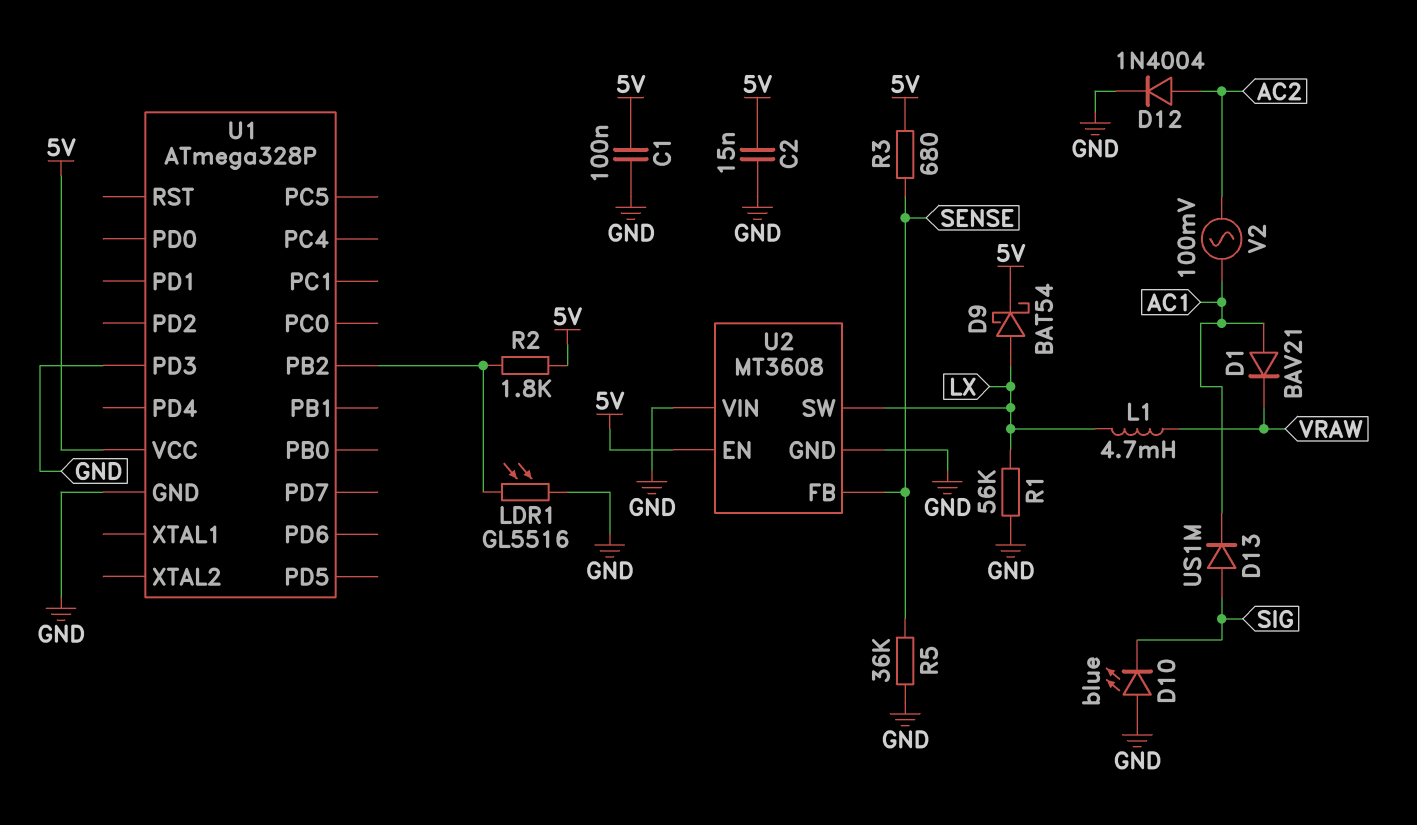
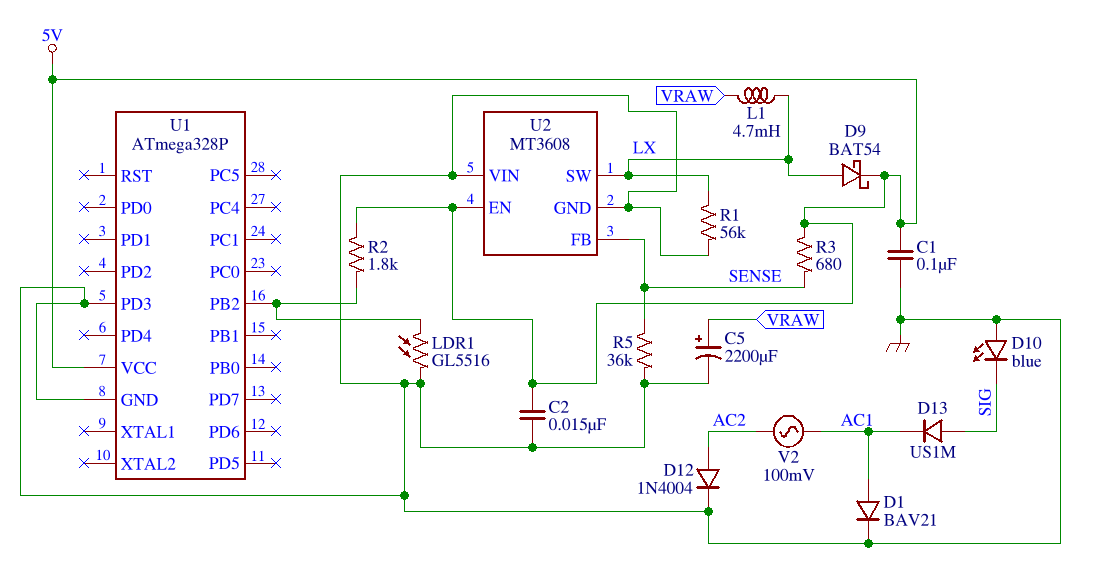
C5: none -> 2200uF (plus VRAW, minus GND)
D1: diode BAV21 (A AC1, K VRAW) -> diode BAV21 (A AC1, K GND)

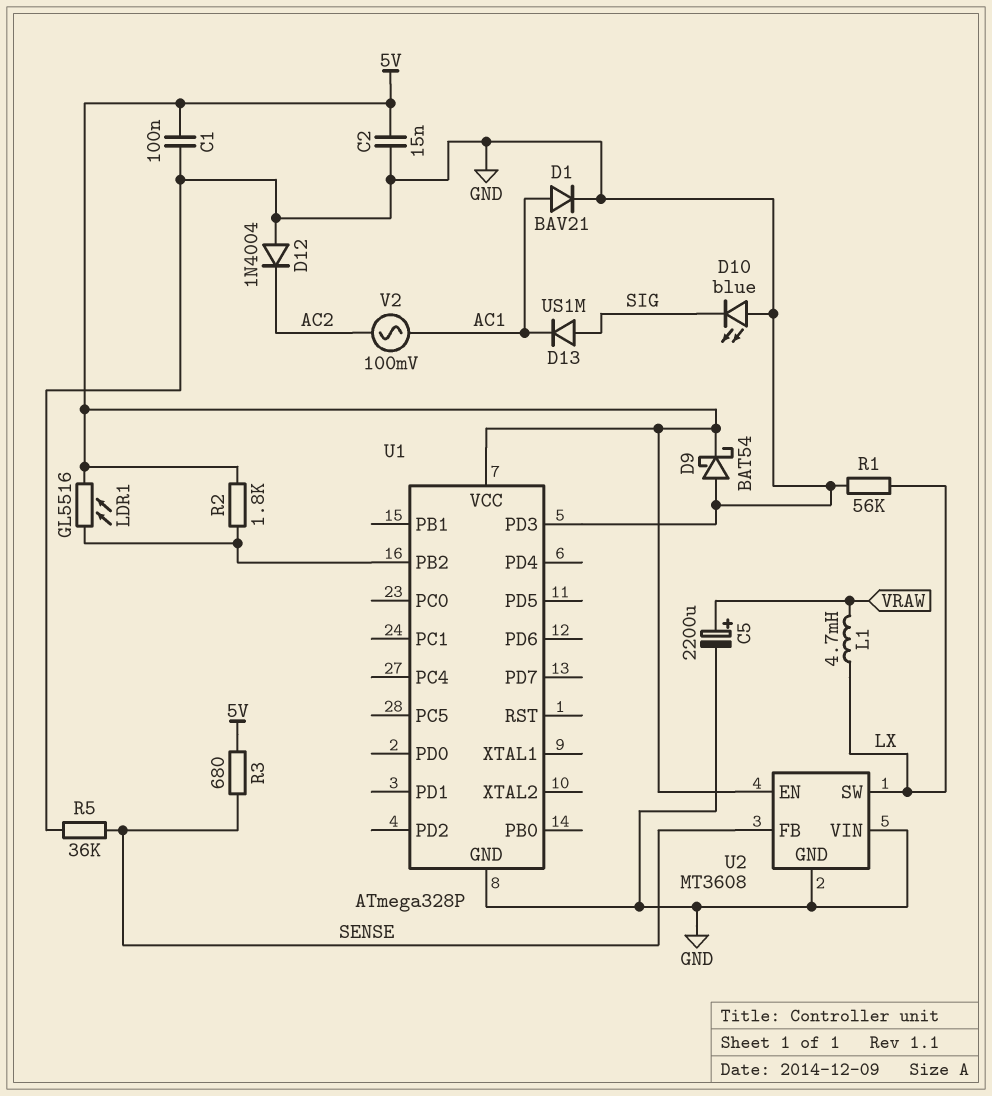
D9: schottky BAT54 (A LX, K 5V) -> schottky BAT54 (A GND, K 5V)
D12: diode 1N4004 (A AC2, K GND) -> diode 1N4004 (A GND, K AC2)
LDR1: GL5516 (GND, U1/PB2) -> GL5516 (5V, U1/PB2)

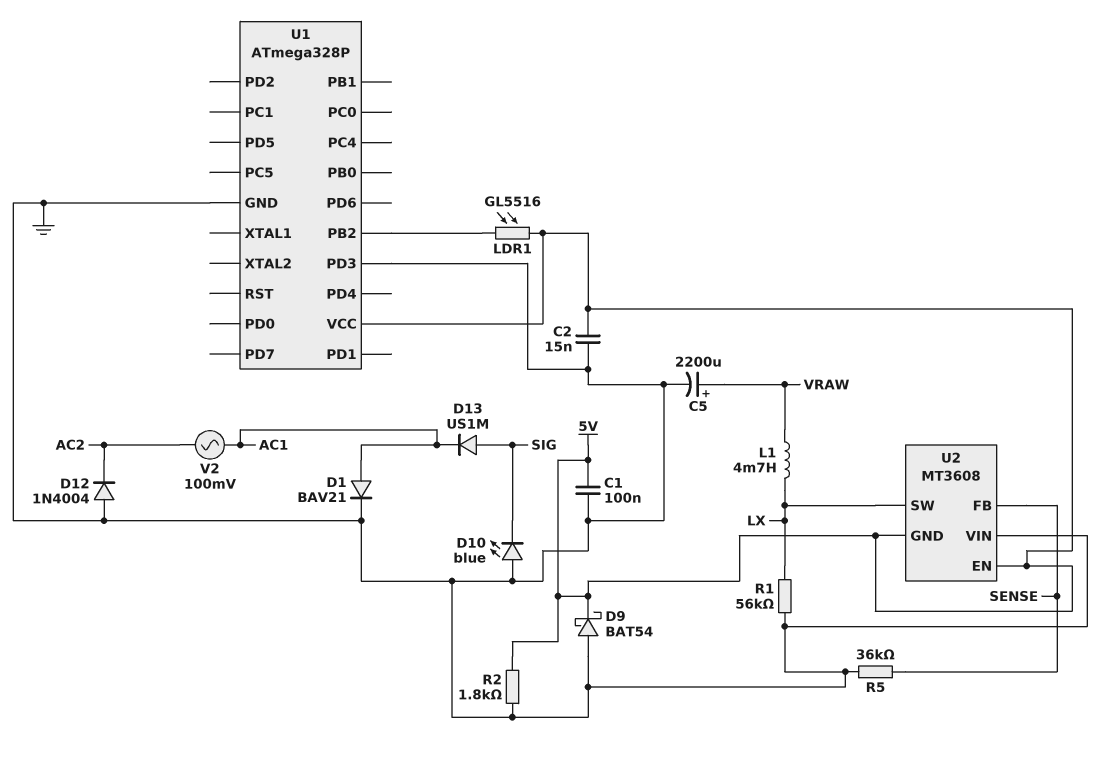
R2: 1.8k (5V, U1/PB2) -> 1.8k (5V, GND)
R3: 680 (5V, SENSE) -> none
U2 pin GND: GND -> 5V

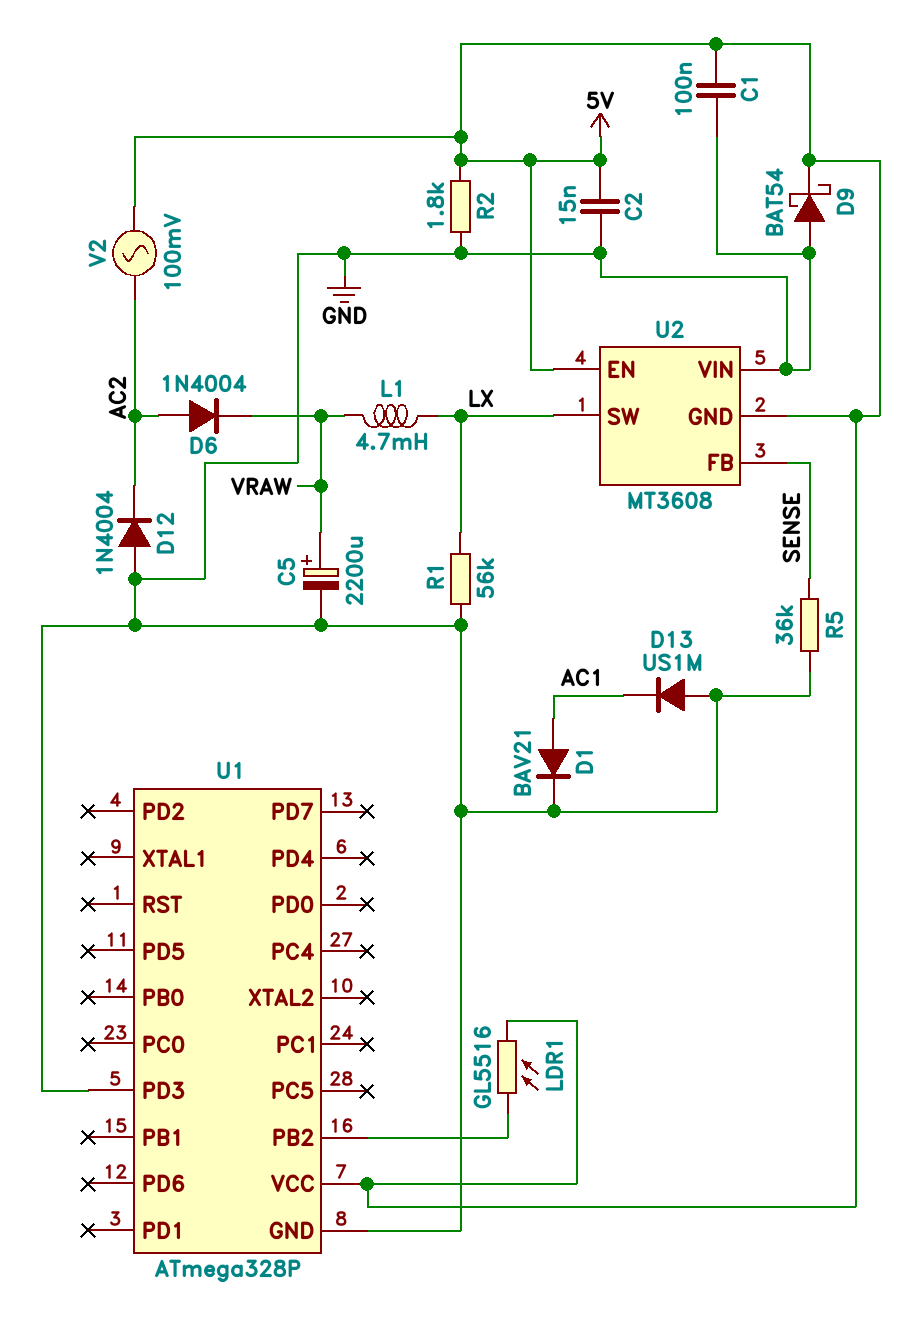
D6: none -> diode 1N4004 (A AC2, K VRAW)
D10: LED blue (A GND, K SIG) -> none
D13: diode US1M (A SIG, K AC1) -> diode US1M (A GND, K AC1)
V2: AC 100mV (AC1, AC2) -> AC 100mV (5V, AC2)

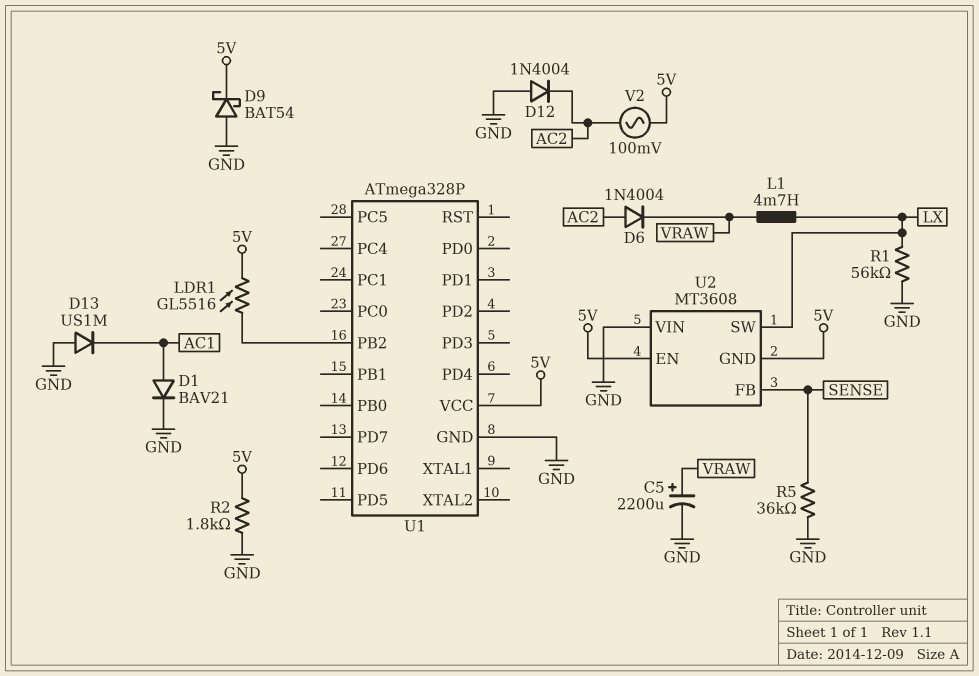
C1: 100nF (5V, GND) -> none
C2: 15nF (5V, GND) -> none
U1 pin PD3: GND -> none

